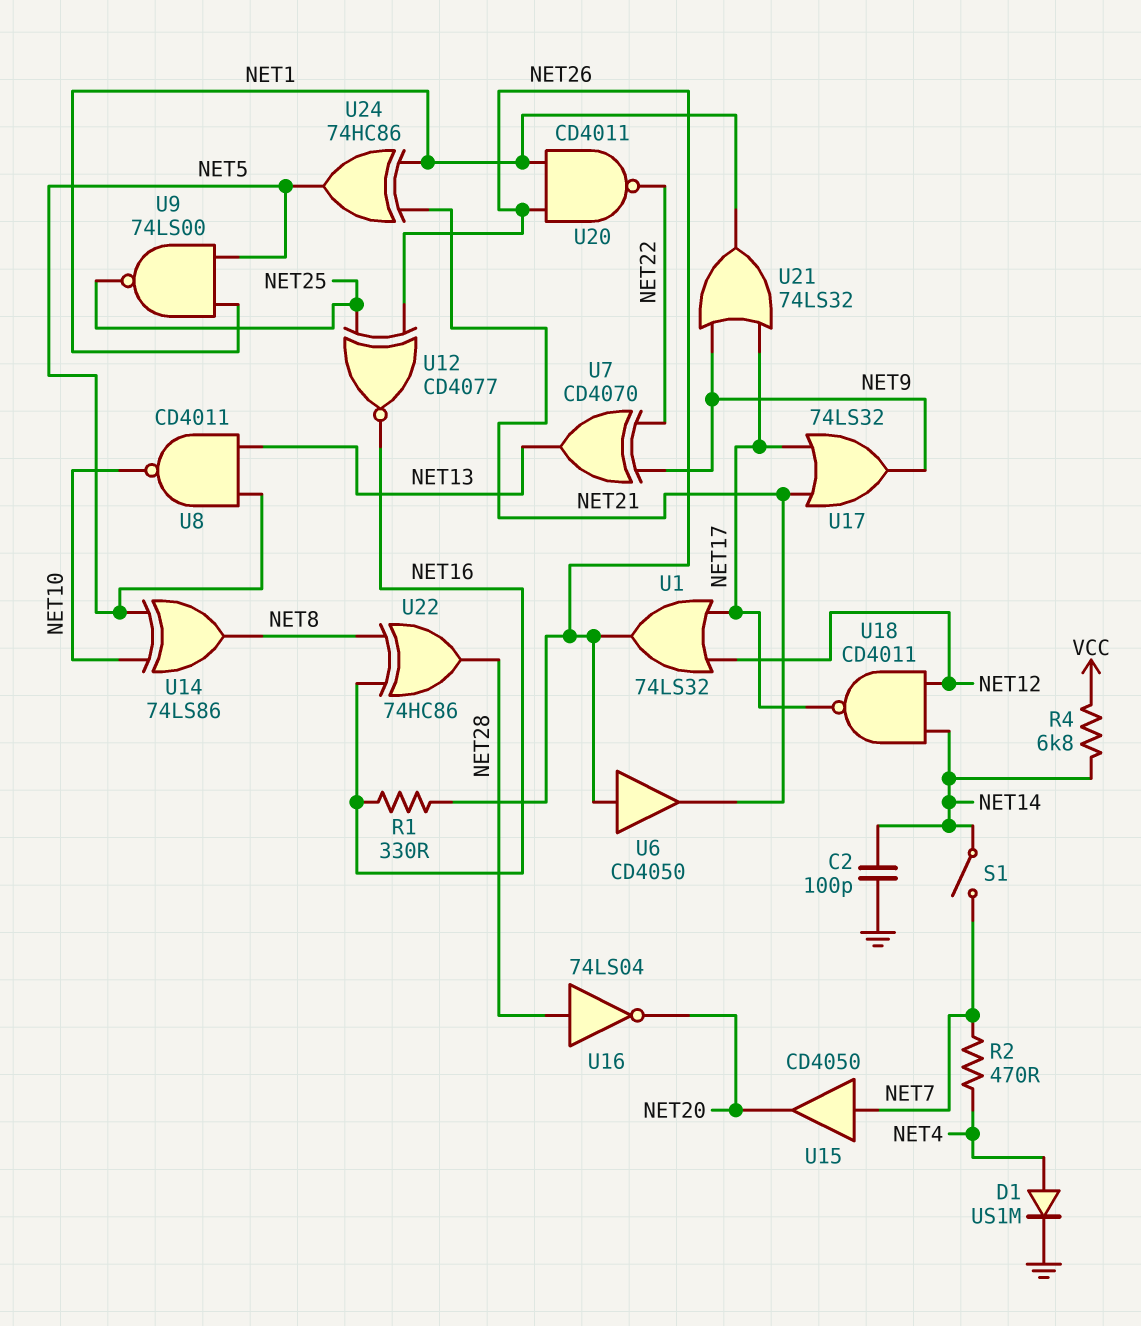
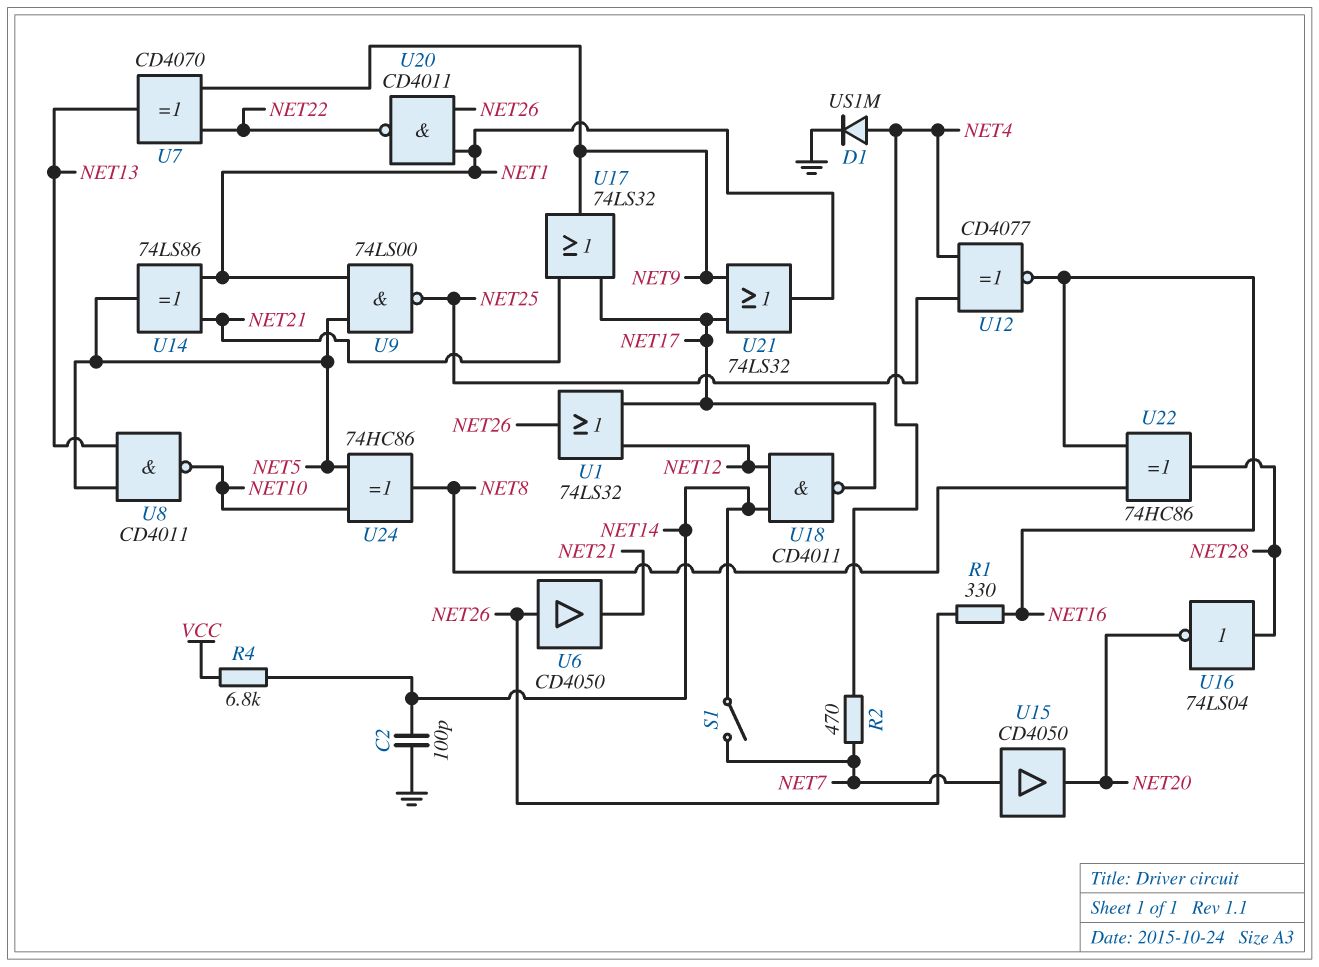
U12: XNOR CD4077 (in NET25, in NET26, out NET16) -> XNOR CD4077 (in NET4, in NET25, out NET16)
U14: XOR 74LS86 (in NET5, in NET10, out NET8) -> XOR 74LS86 (in NET1, in NET21, out NET5)
U24: XOR 74HC86 (in NET1, in NET21, out NET5) -> XOR 74HC86 (in NET5, in NET10, out NET8)

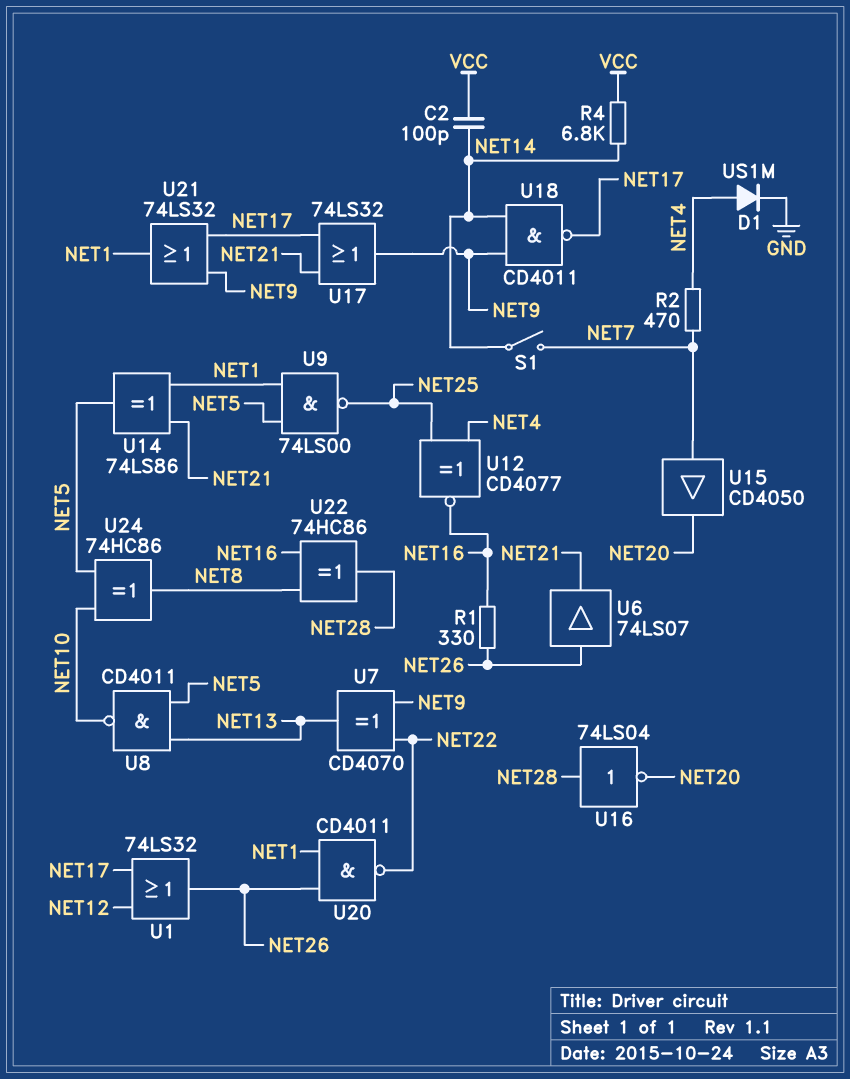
C2: 100pF (GND, NET14) -> 100pF (NET14, VCC)
U6: buffer CD4050 (in NET26, out NET21) -> buffer 74LS07 (in NET26, out NET21)
U18: NAND CD4011 (in NET12, in NET14, out NET17) -> NAND CD4011 (in NET9, in NET14, out NET17)

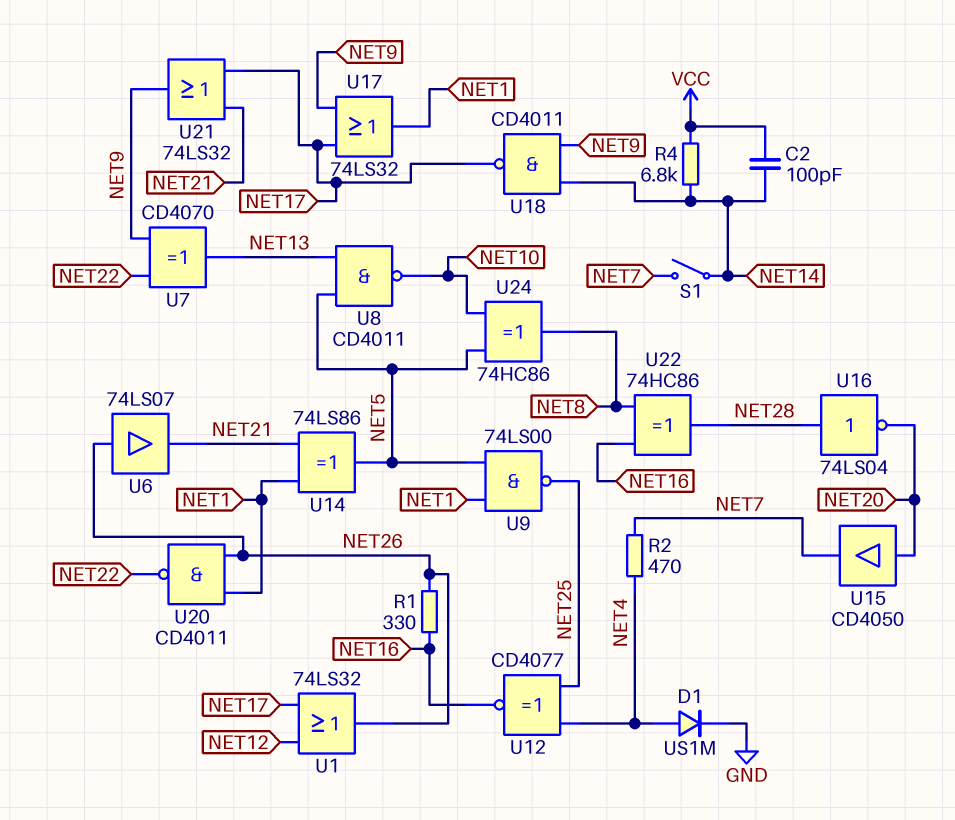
U15: buffer CD4050 (in NET7, out NET20) -> buffer CD4050 (in NET20, out NET7)
U17: OR 74LS32 (in NET17, in NET21, out NET9) -> OR 74LS32 (in NET9, in NET17, out NET1)
U21: OR 74LS32 (in NET9, in NET17, out NET1) -> OR 74LS32 (in NET17, in NET21, out NET9)

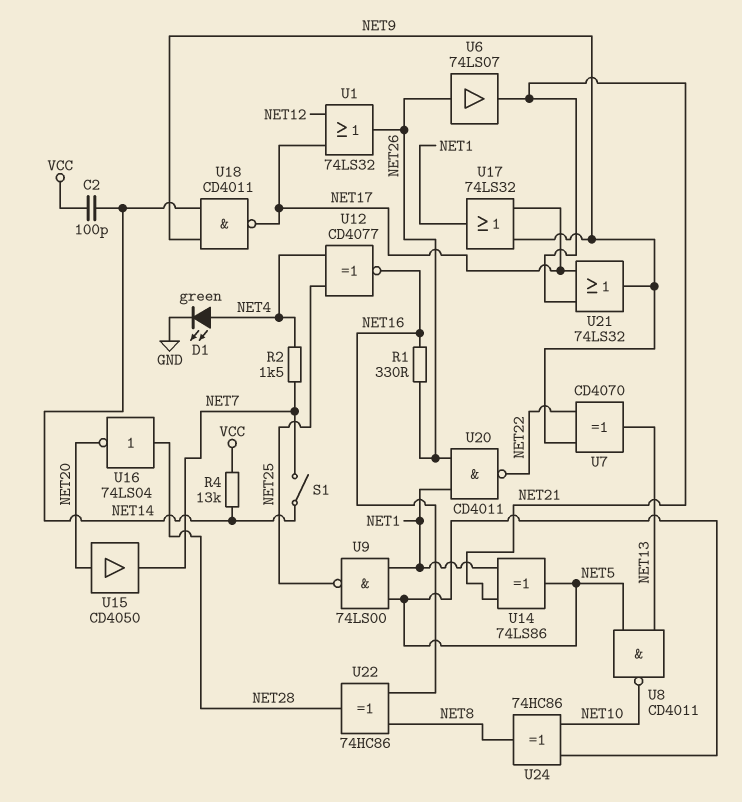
D1: diode US1M (A NET4, K GND) -> LED green (A NET4, K GND)
R2: 470 (NET4, NET7) -> 1.5k (NET4, NET7)
R4: 6.8k (NET14, VCC) -> 13k (NET14, VCC)

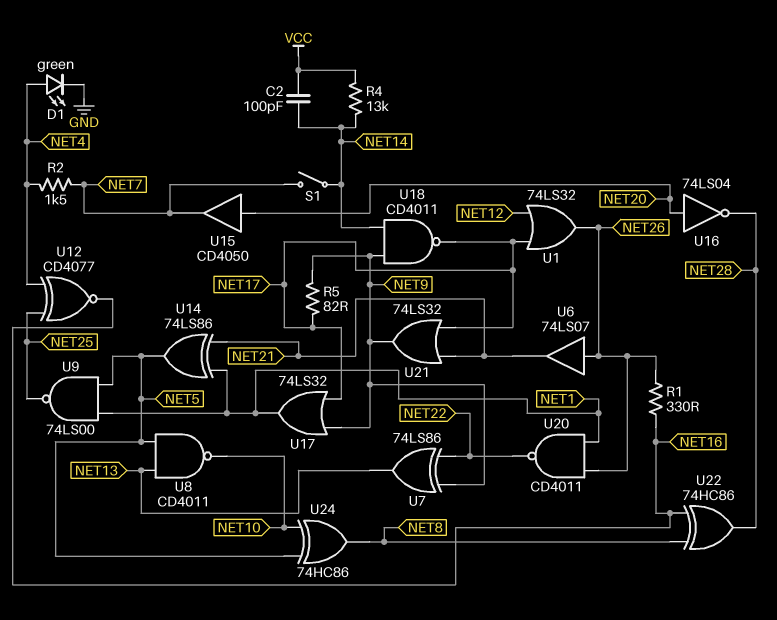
R5: none -> 82 (NET9, NET17)
U7: XOR CD4070 (in NET9, in NET22, out NET13) -> XOR 74LS86 (in NET9, in NET22, out NET13)
U16: NOT 74LS04 (in NET28, out NET20) -> NOT 74LS04 (in NET20, out NET28)

